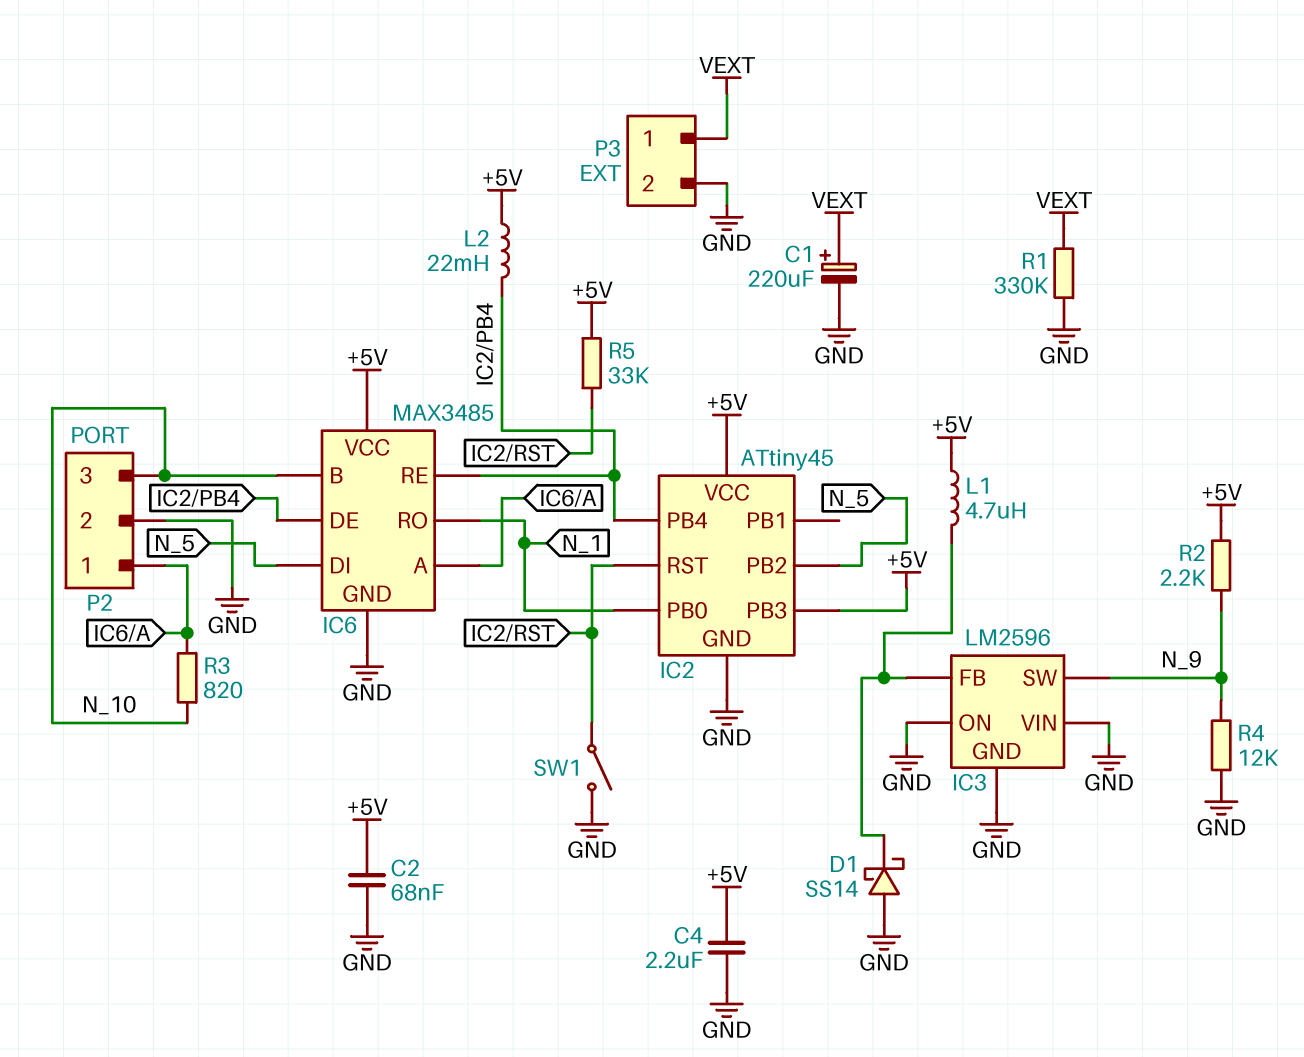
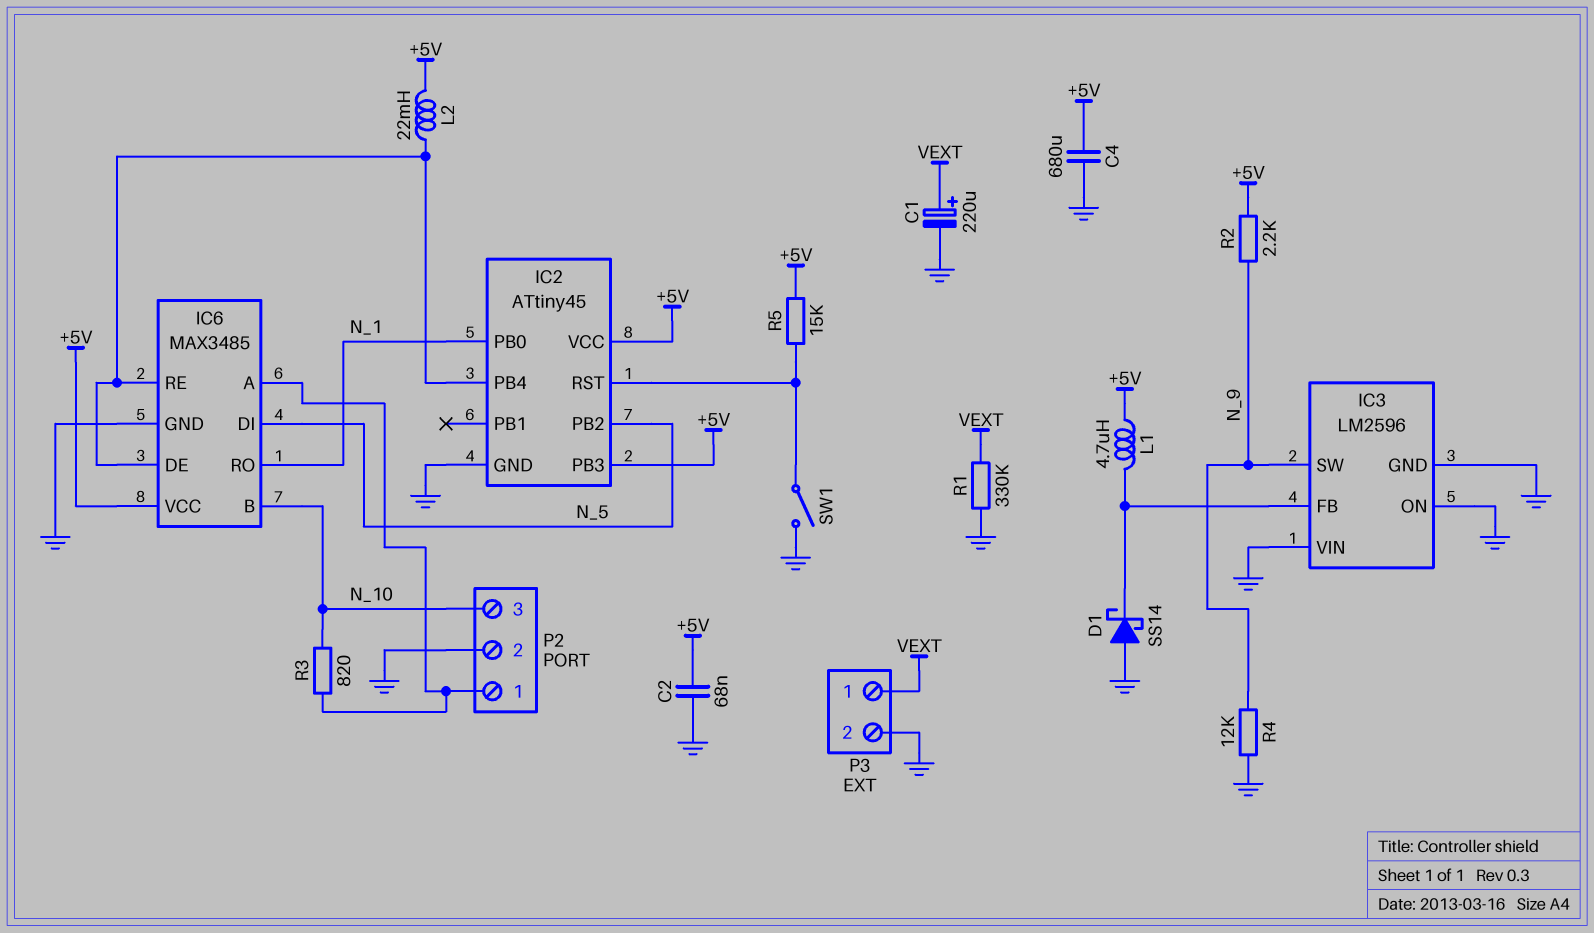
C4: 2.2uF (+5V, GND) -> 680uF (+5V, GND)
R5: 33k (+5V, IC2/RST) -> 15k (+5V, IC2/RST)

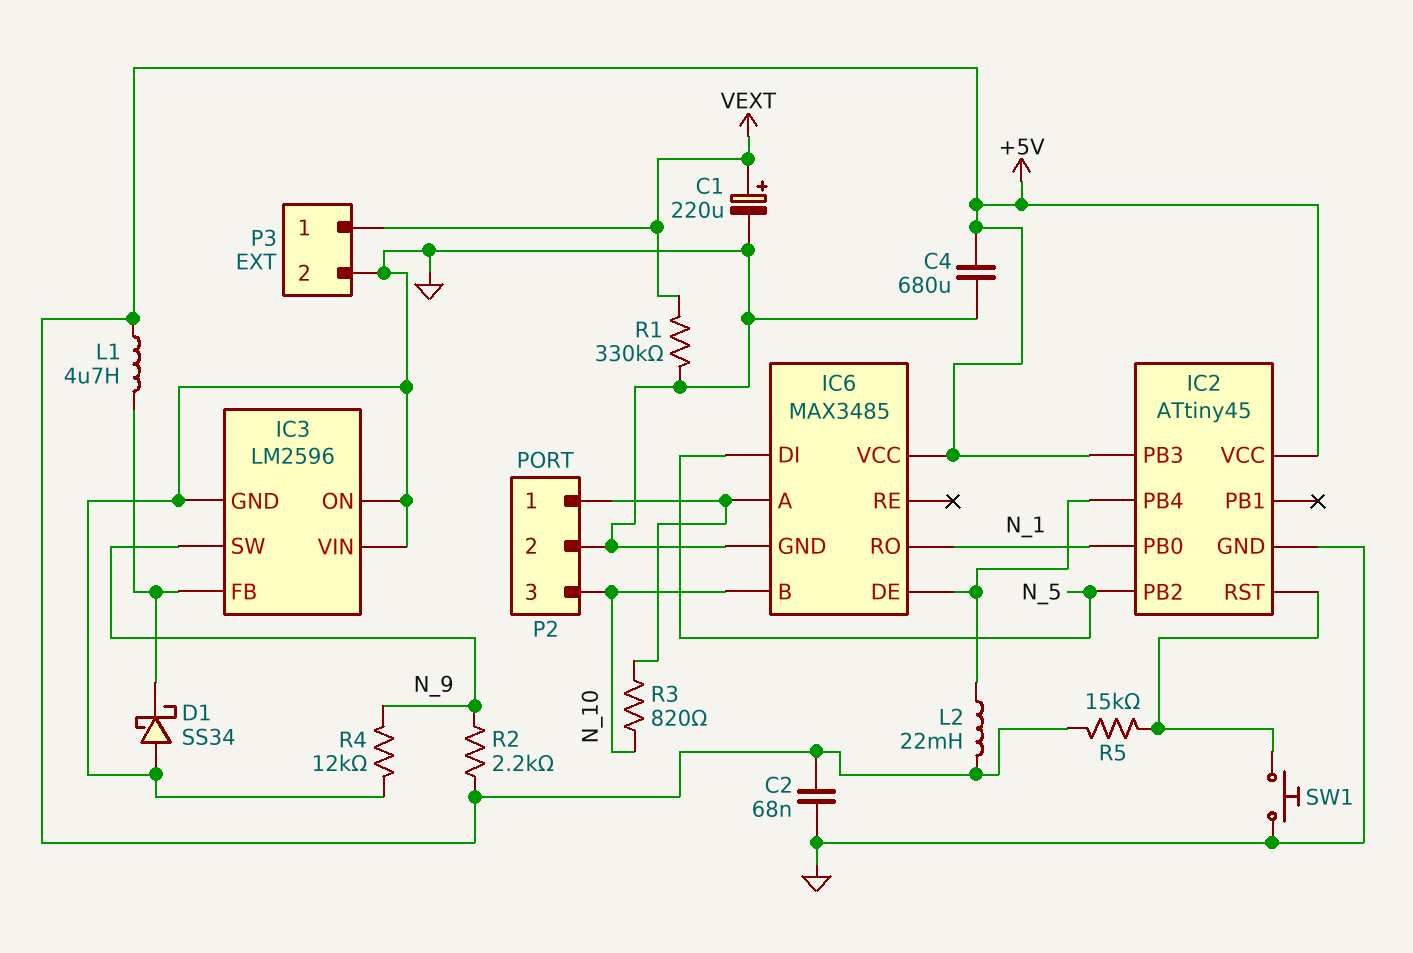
D1: schottky SS14 (A GND, K IC3/FB) -> schottky SS34 (A GND, K IC3/FB)
IC6 pin RE: IC2/PB4 -> none
SW1: switch (GND, IC2/RST) -> button (GND, IC2/RST)

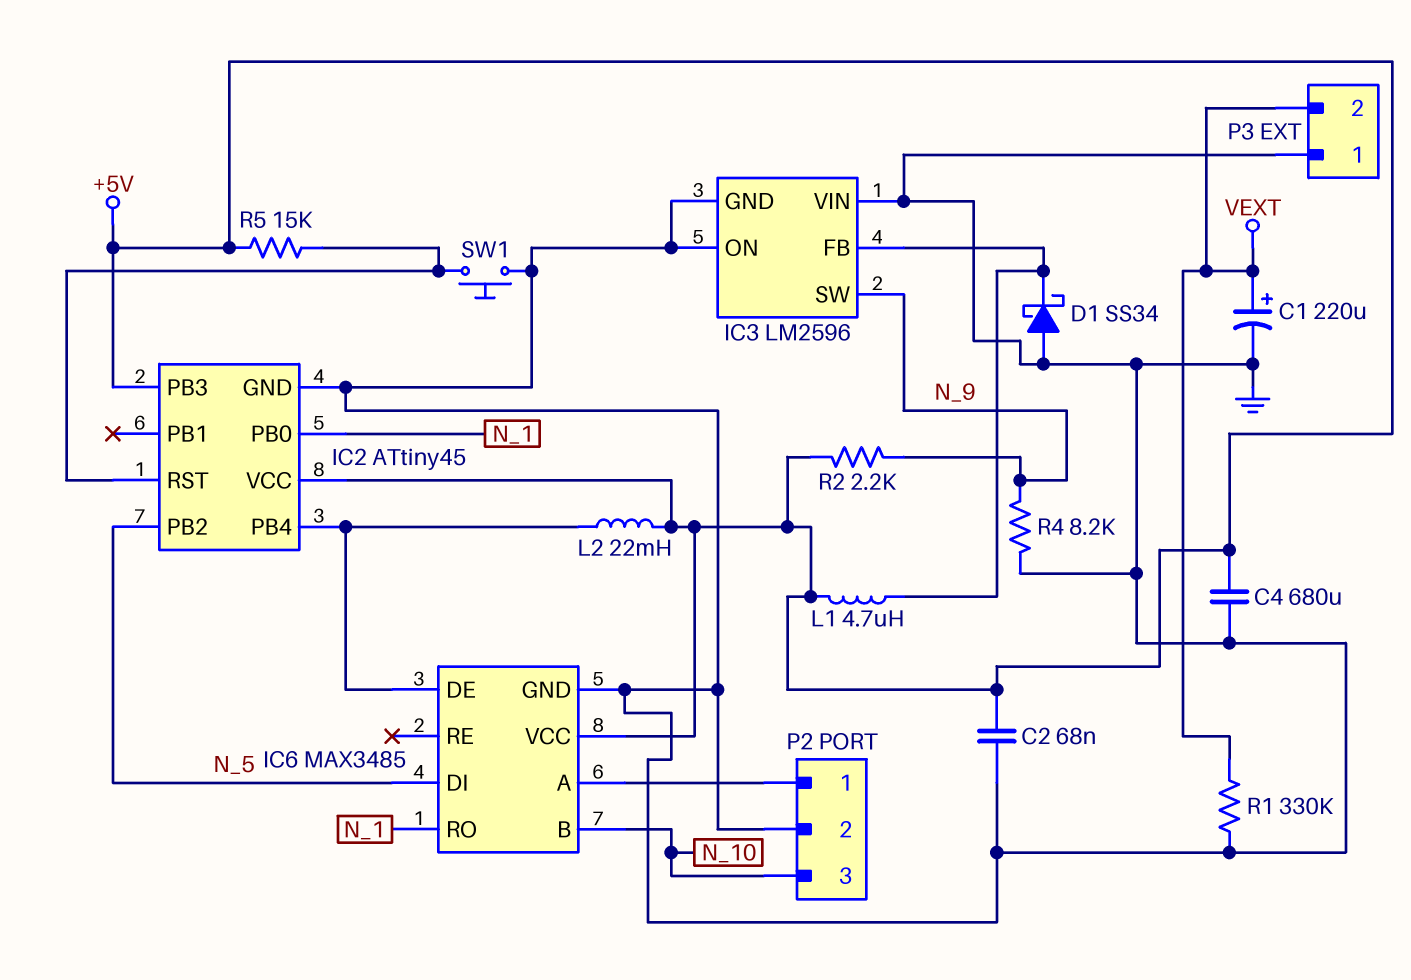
P3 pin 1: VEXT -> GND
P3 pin 2: GND -> VEXT
R3: 820 (IC6/A, N_10) -> none
R4: 12k (GND, N_9) -> 8.2k (GND, N_9)

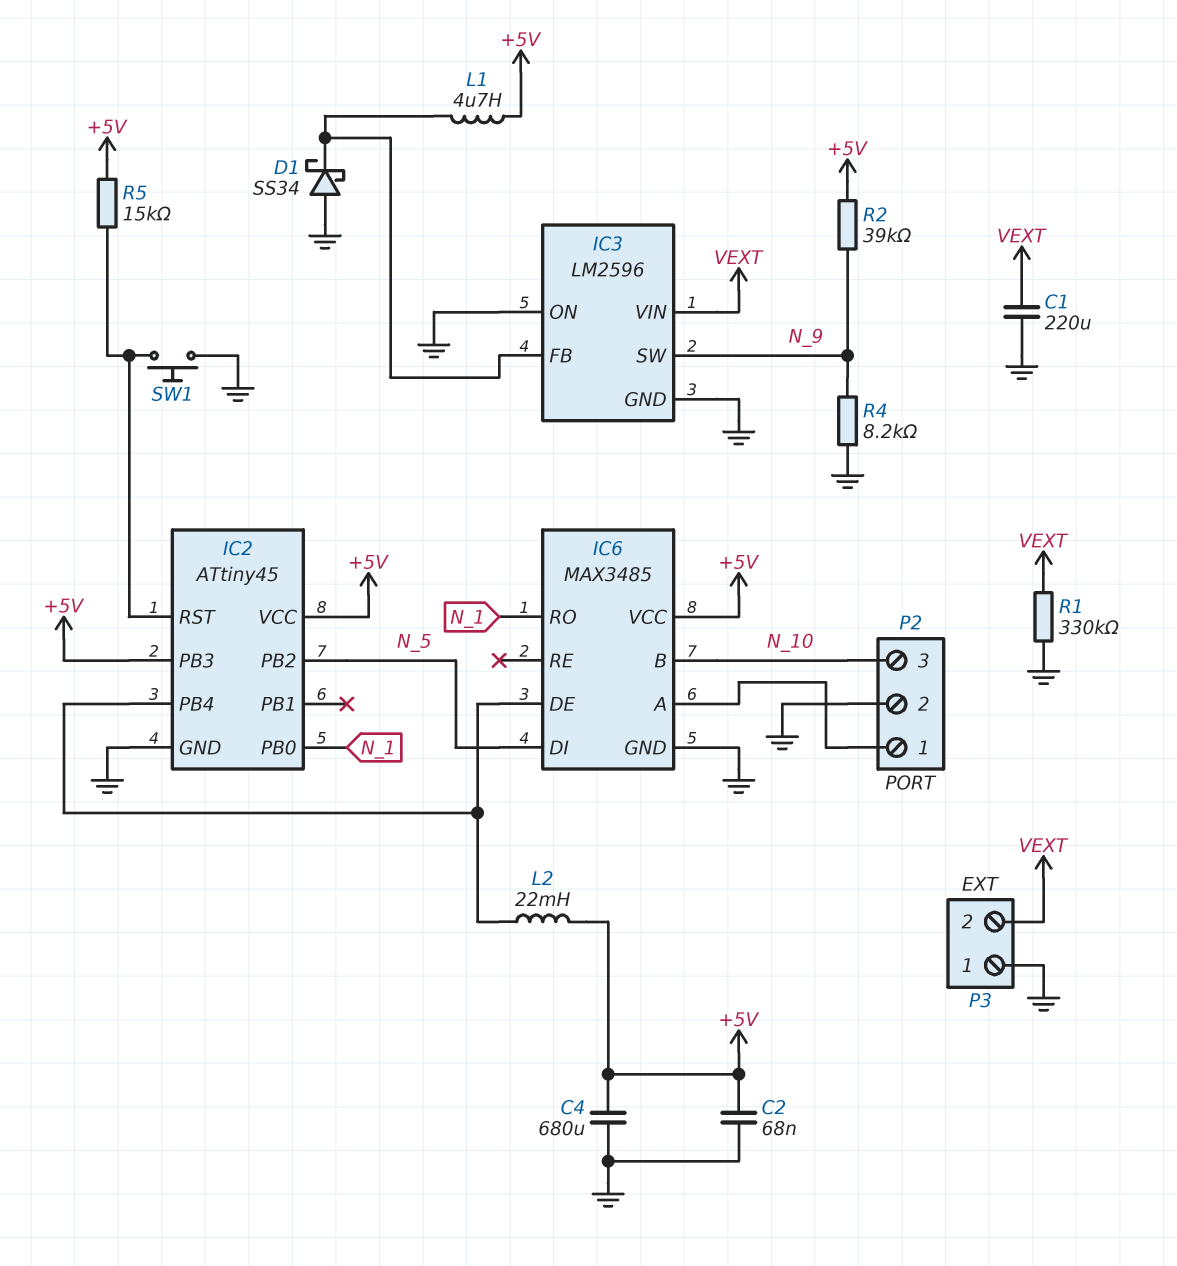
C1: 220uF (plus VEXT, minus GND) -> 220uF (GND, VEXT)
IC3 pin VIN: GND -> VEXT
R2: 2.2k (+5V, N_9) -> 39k (+5V, N_9)

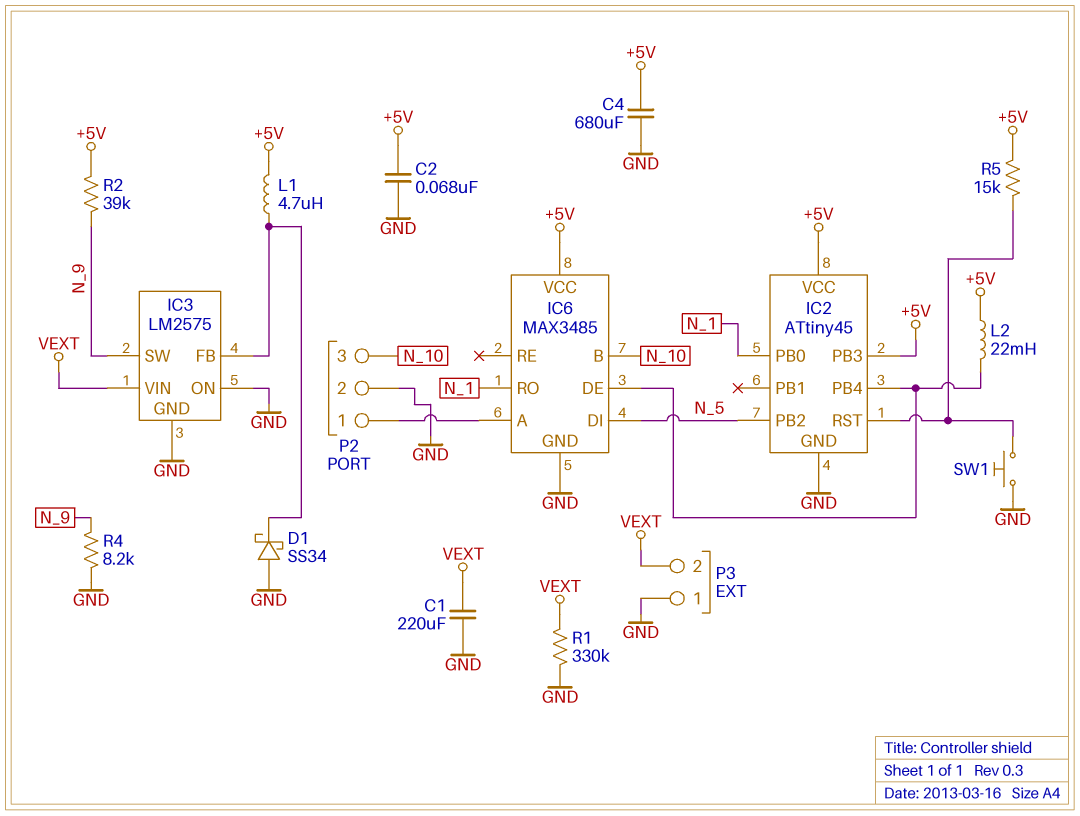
IC3: LM2596 -> LM2575

